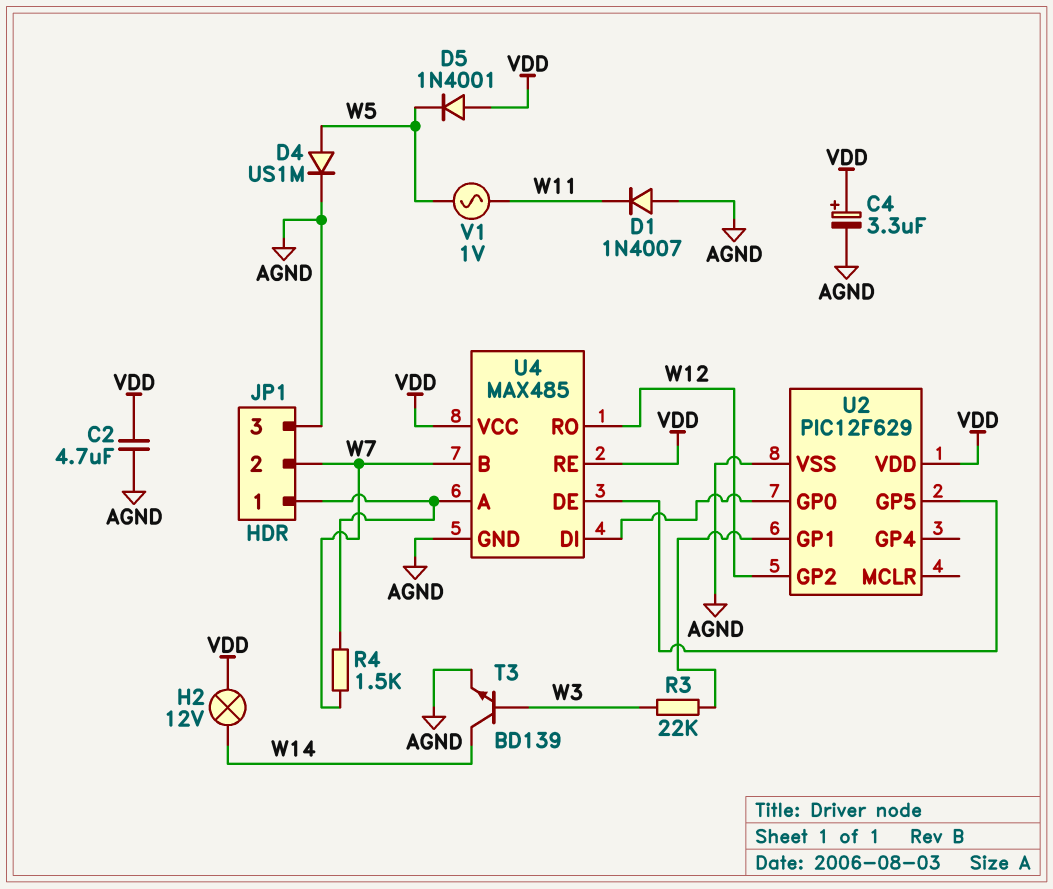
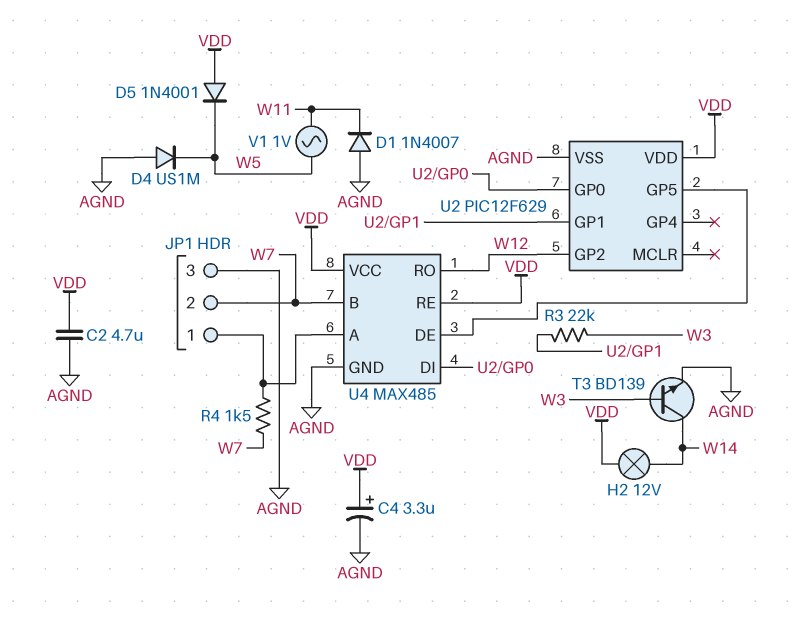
D4: diode US1M (A W5, K AGND) -> diode US1M (A AGND, K W5)

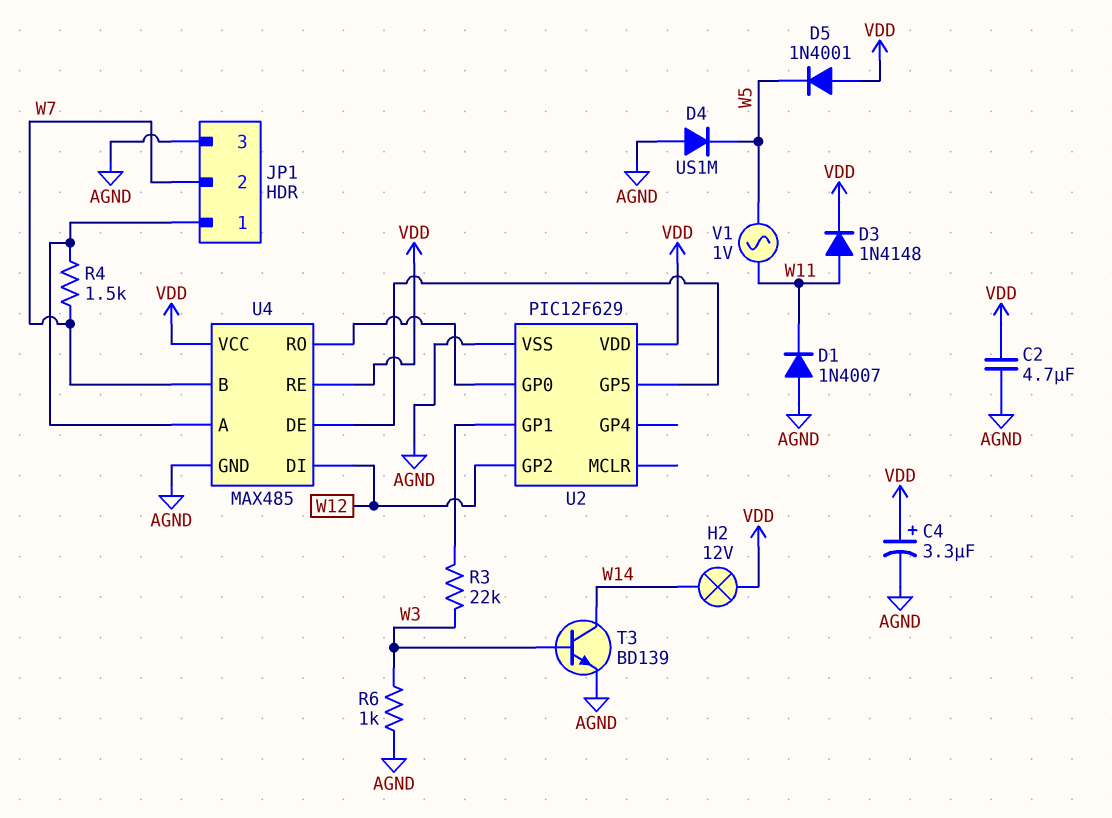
D3: none -> diode 1N4148 (A W11, K VDD)
R6: none -> 1k (AGND, W3)
U4 pin DI: U2/GP0 -> W12
U4 pin RO: W12 -> U2/GP0

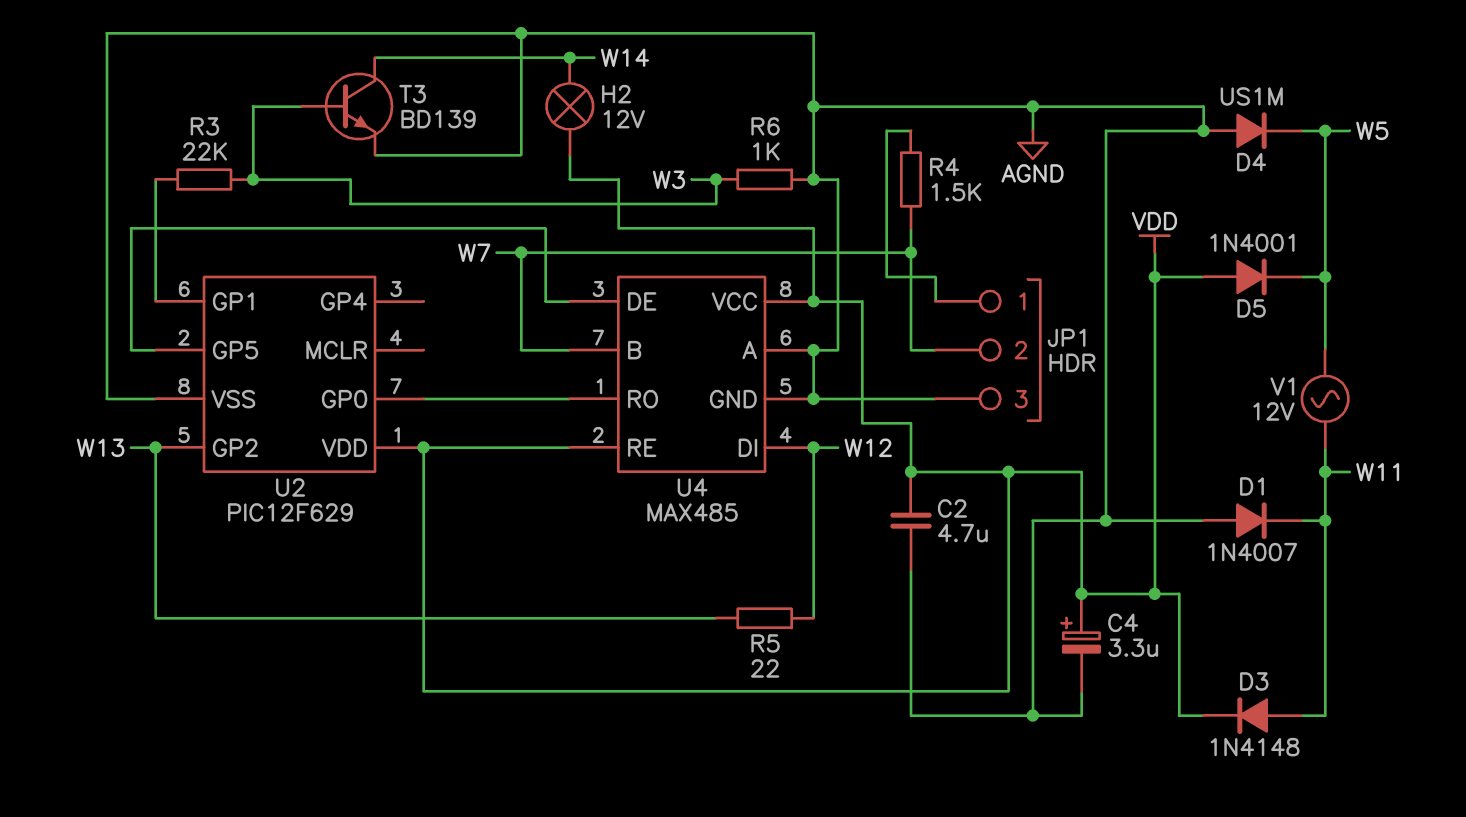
R5: none -> 22 (W12, W13)
U2 pin GP2: W12 -> W13
U4 pin A: JP1/1 -> AGND
V1: AC 1V (W5, W11) -> AC 12V (W5, W11)

